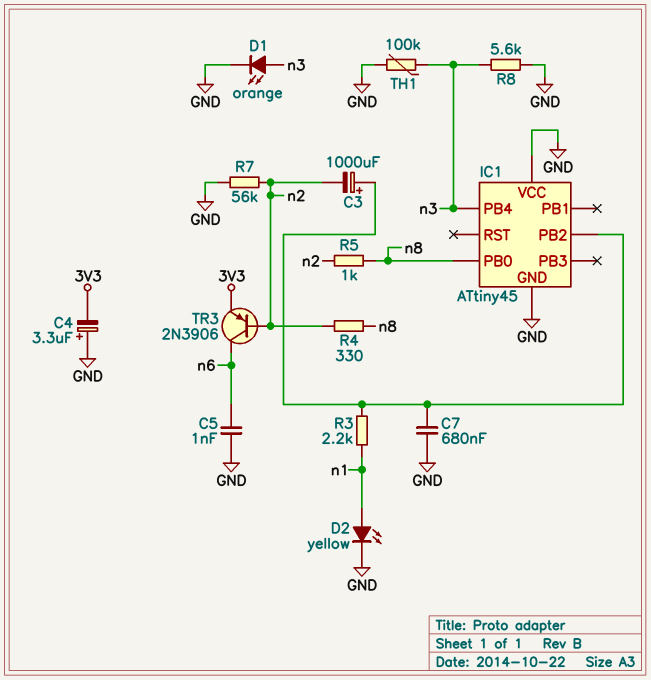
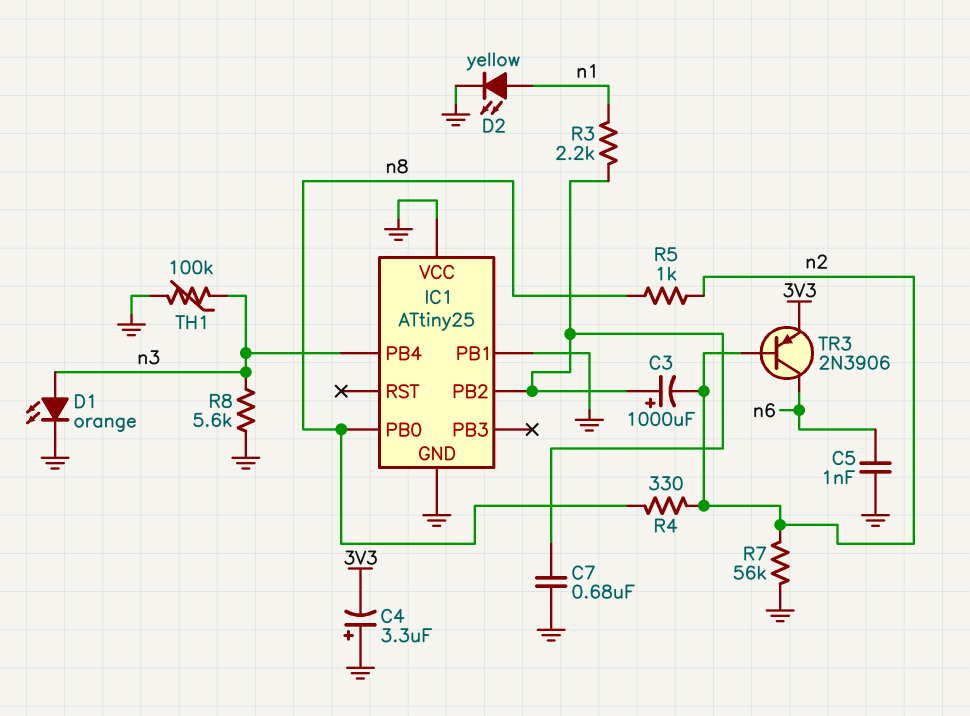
IC1: ATtiny45 -> ATtiny25
IC1 pin PB1: none -> GND

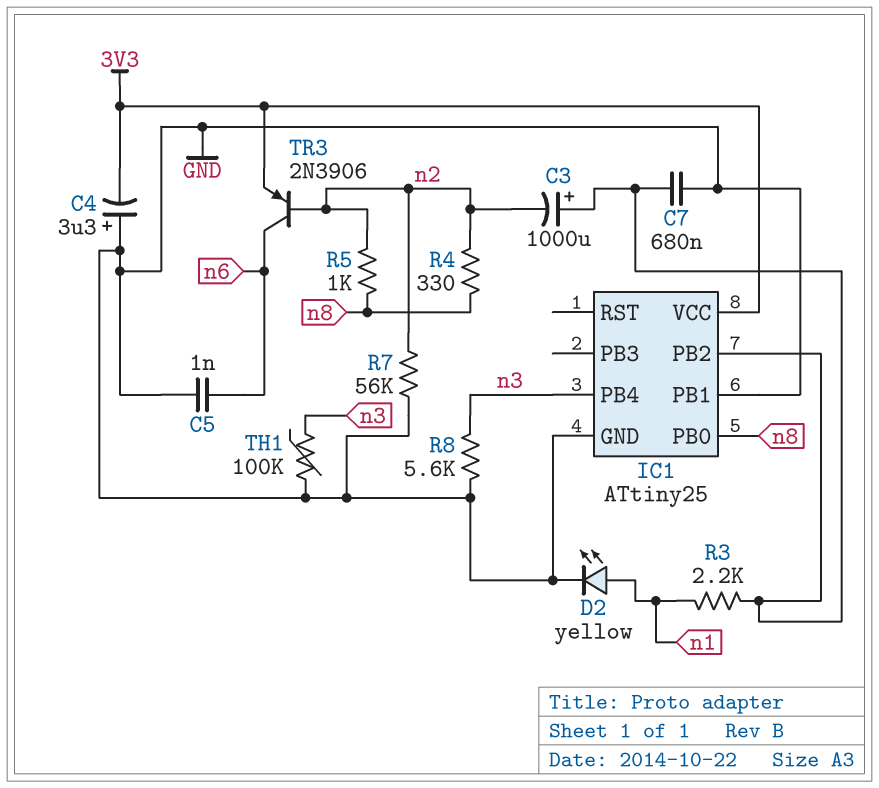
D1: LED orange (A n3, K GND) -> none
IC1 pin VCC: GND -> 3V3

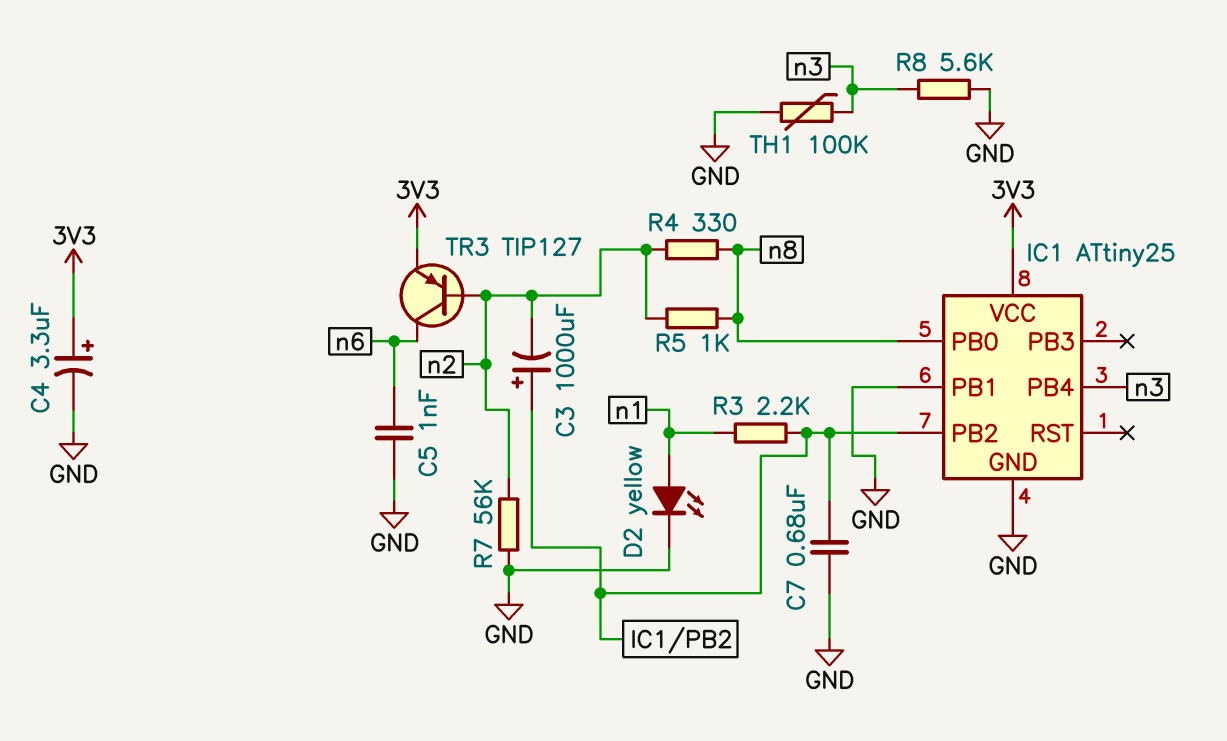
C4: 3.3uF (plus GND, minus 3V3) -> 3.3uF (plus 3V3, minus GND)
TR3: PNP 2N3906 (B n2, C n6, E 3V3) -> PNP TIP127 (B n2, C n6, E 3V3)

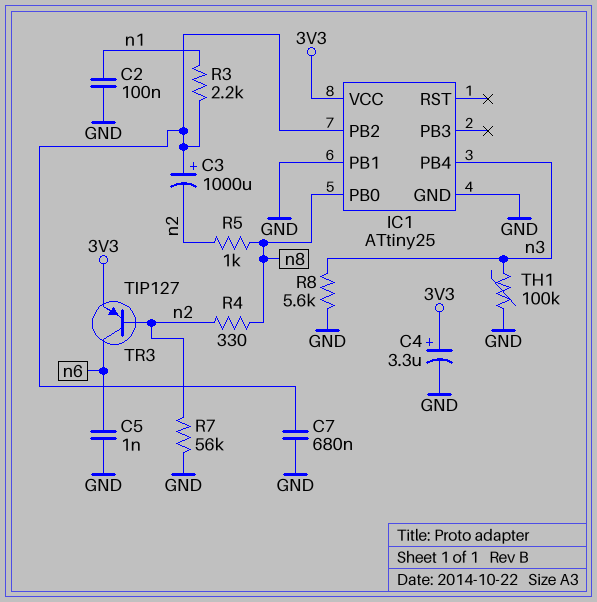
C2: none -> 100nF (GND, n1)
D2: LED yellow (A n1, K GND) -> none

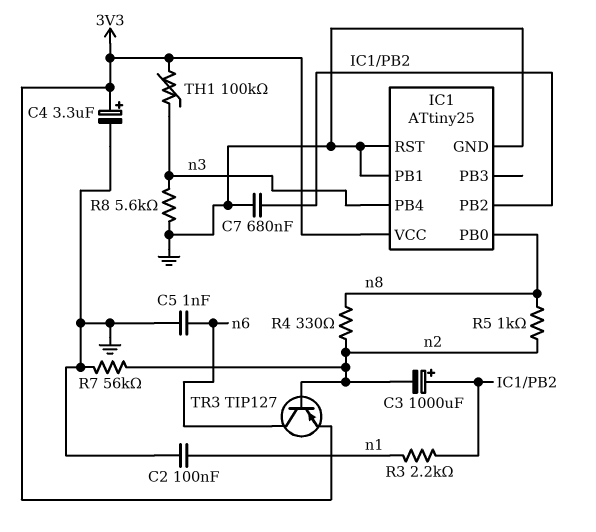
IC1 pin RST: none -> GND
TH1: 100k (GND, n3) -> 100k (3V3, n3)

